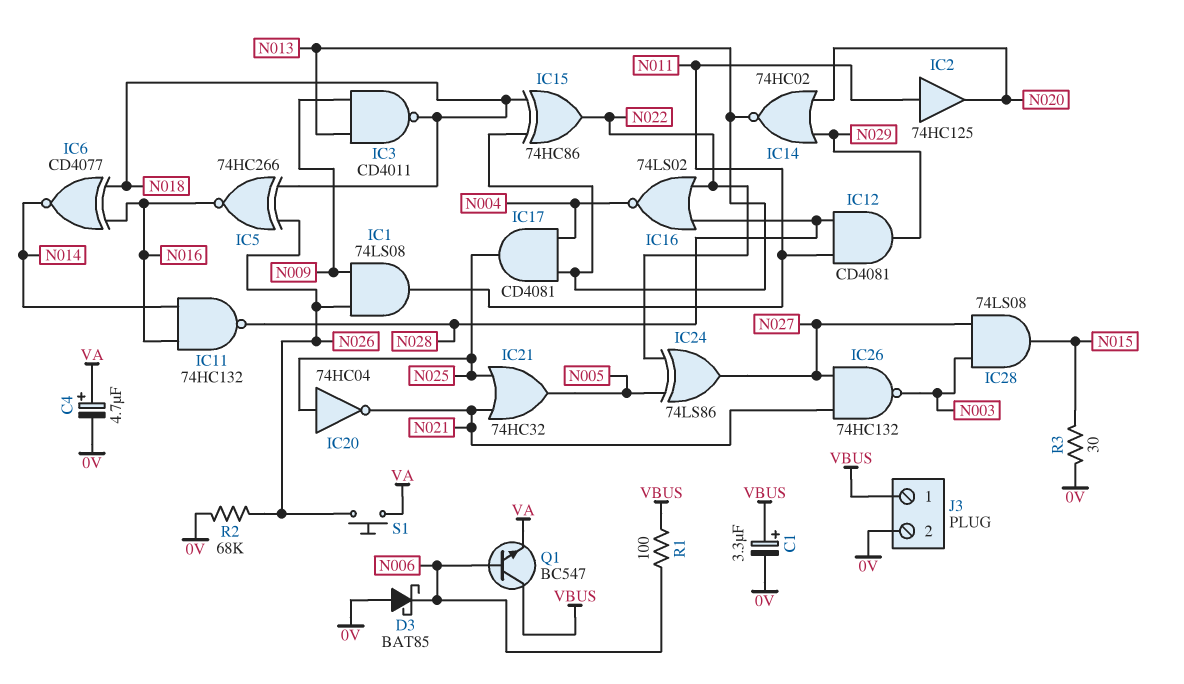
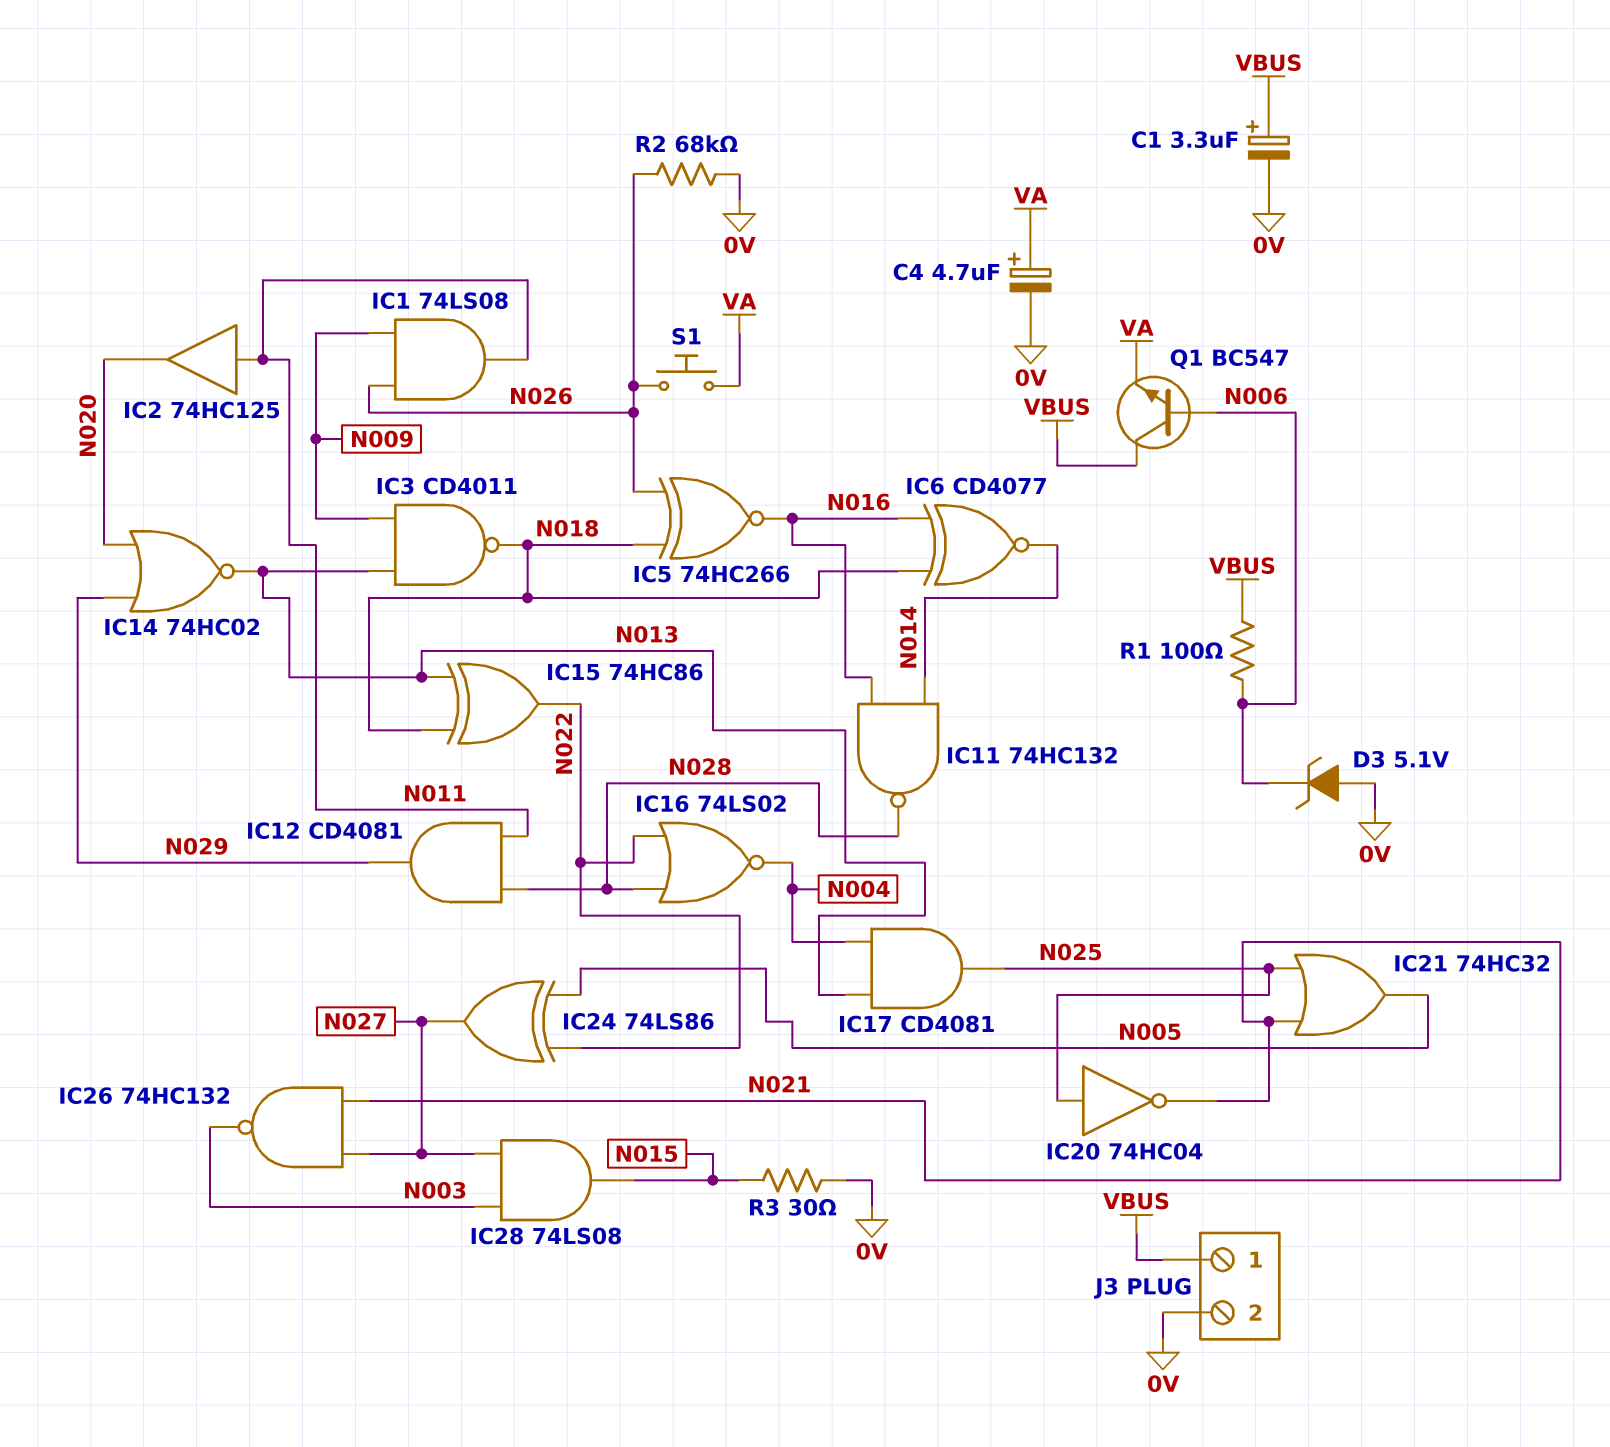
D3: schottky BAT85 (A 0V, K N006) -> zener 5.1V (A 0V, K N006)

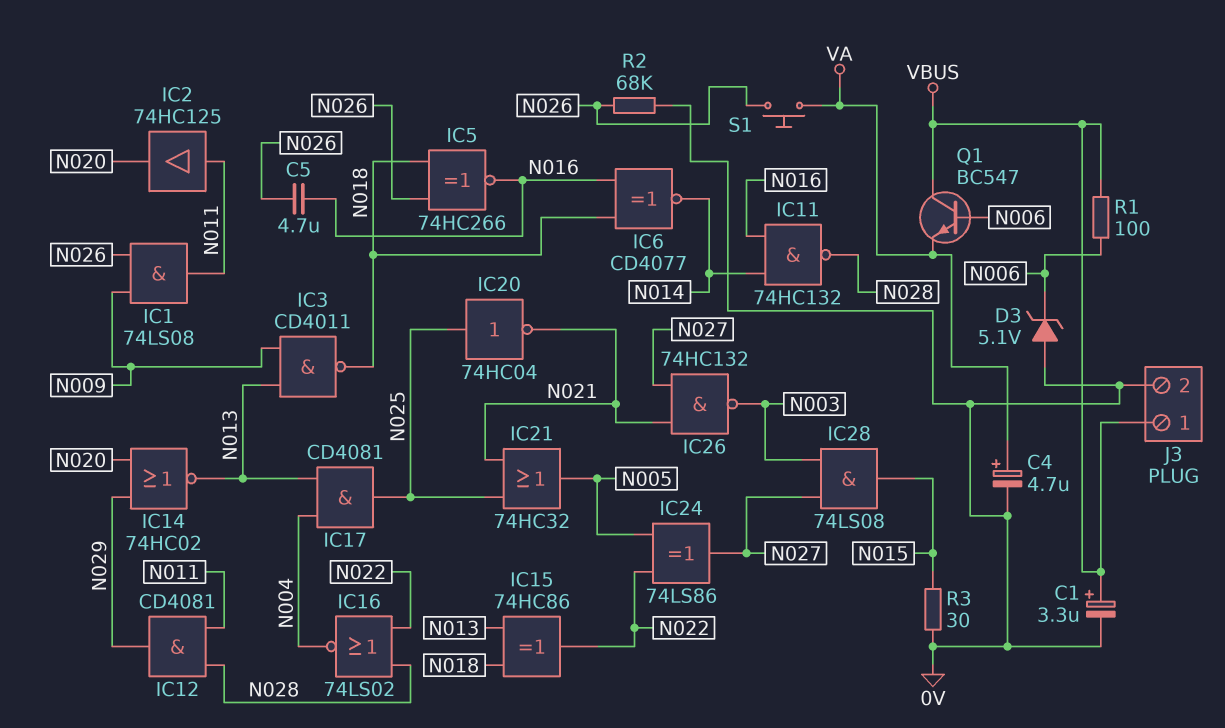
C5: none -> 4.7uF (N016, N026)

